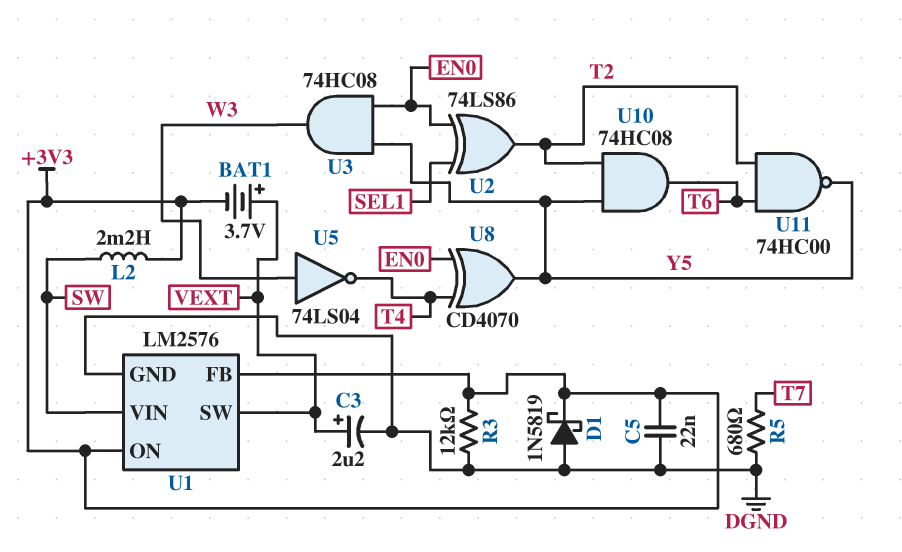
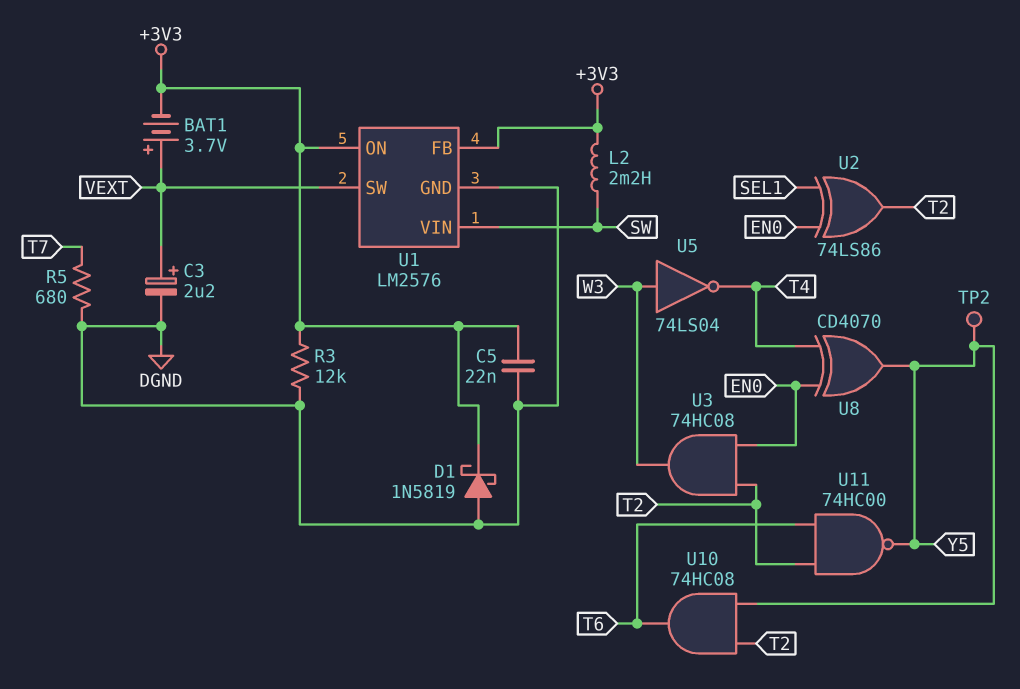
TP2: none -> test point (Y5)
U3: AND 74HC08 (in EN0, in Y5, out W3) -> AND 74HC08 (in EN0, in T2, out W3)

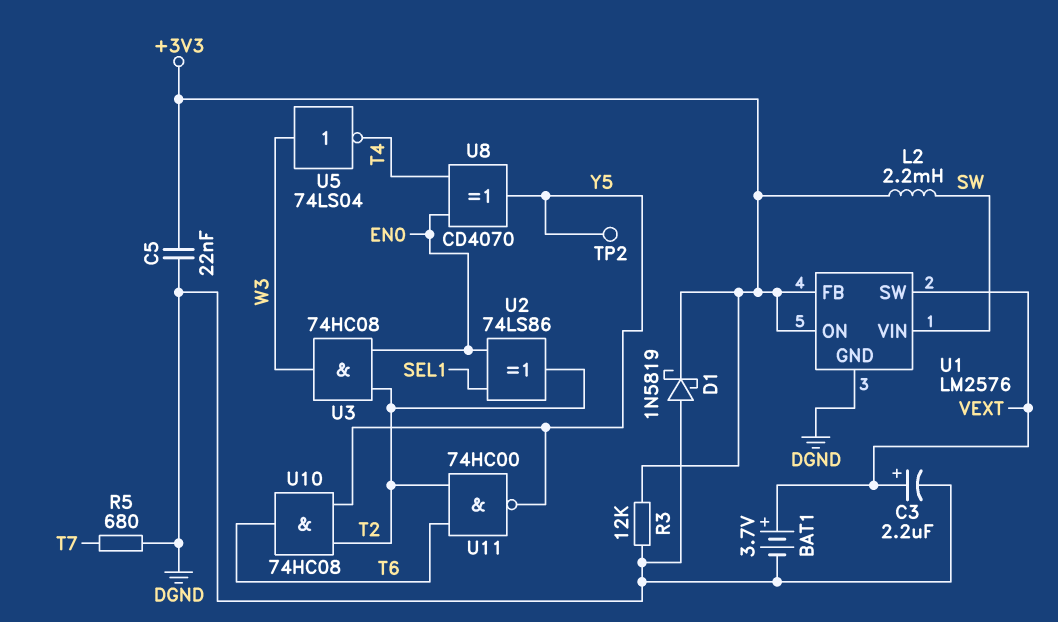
BAT1: 3.7V (plus VEXT, minus +3V3) -> 3.7V (plus VEXT, minus DGND)

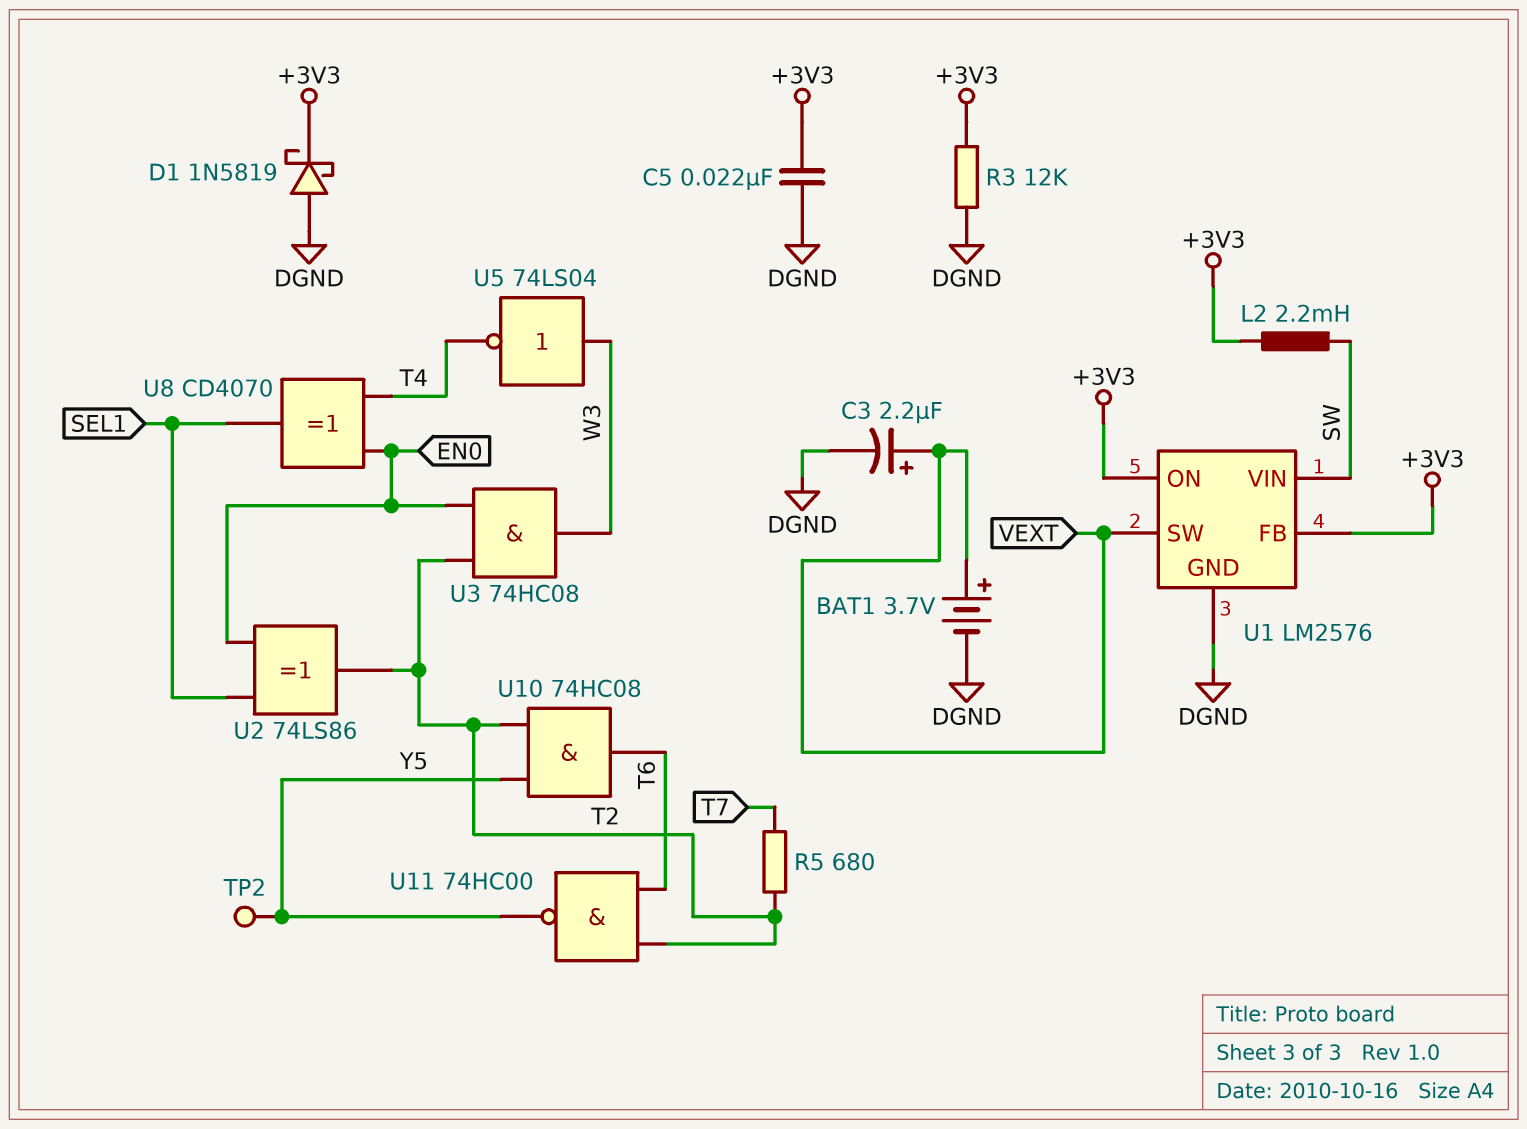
R5: 680 (DGND, T7) -> 680 (T2, T7)
U8: XOR CD4070 (in EN0, in T4, out Y5) -> XOR CD4070 (in EN0, in T4, out SEL1)

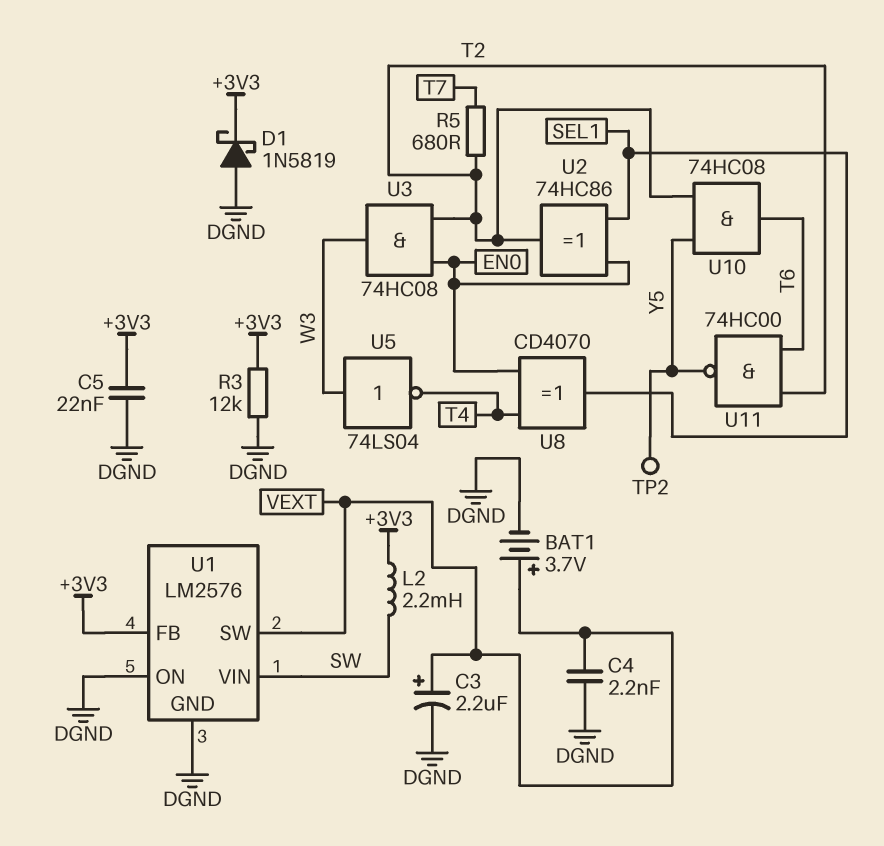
C4: none -> 2.2nF (DGND, VEXT)
U1 pin ON: +3V3 -> DGND
U2: XOR 74LS86 (in EN0, in SEL1, out T2) -> XOR 74HC86 (in EN0, in SEL1, out T2)

